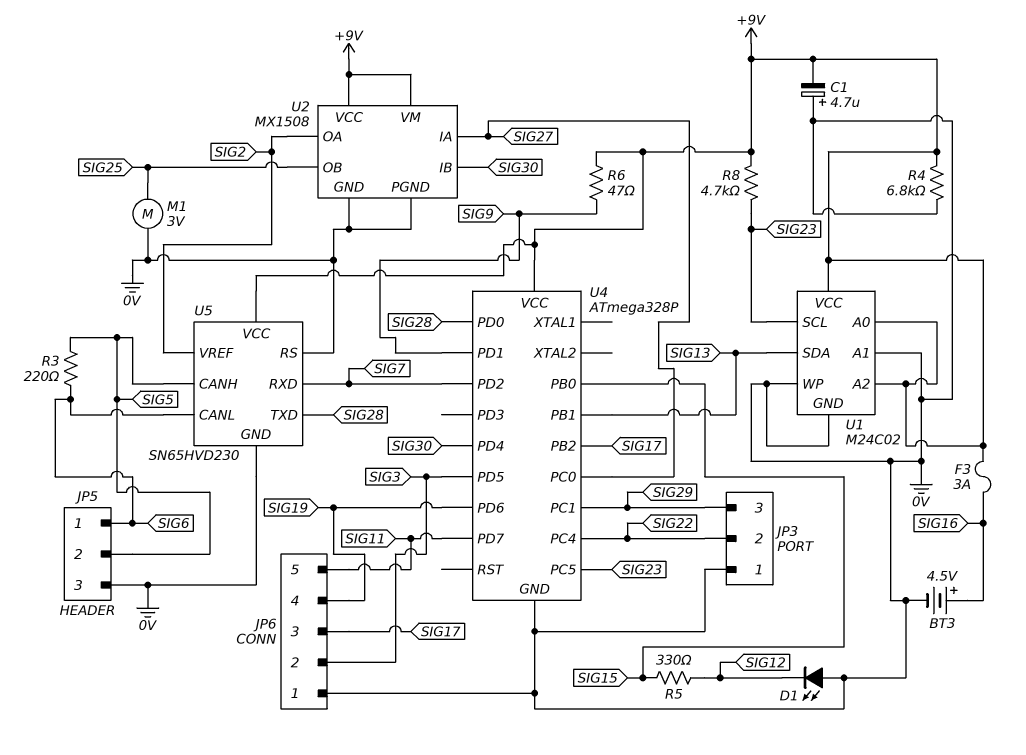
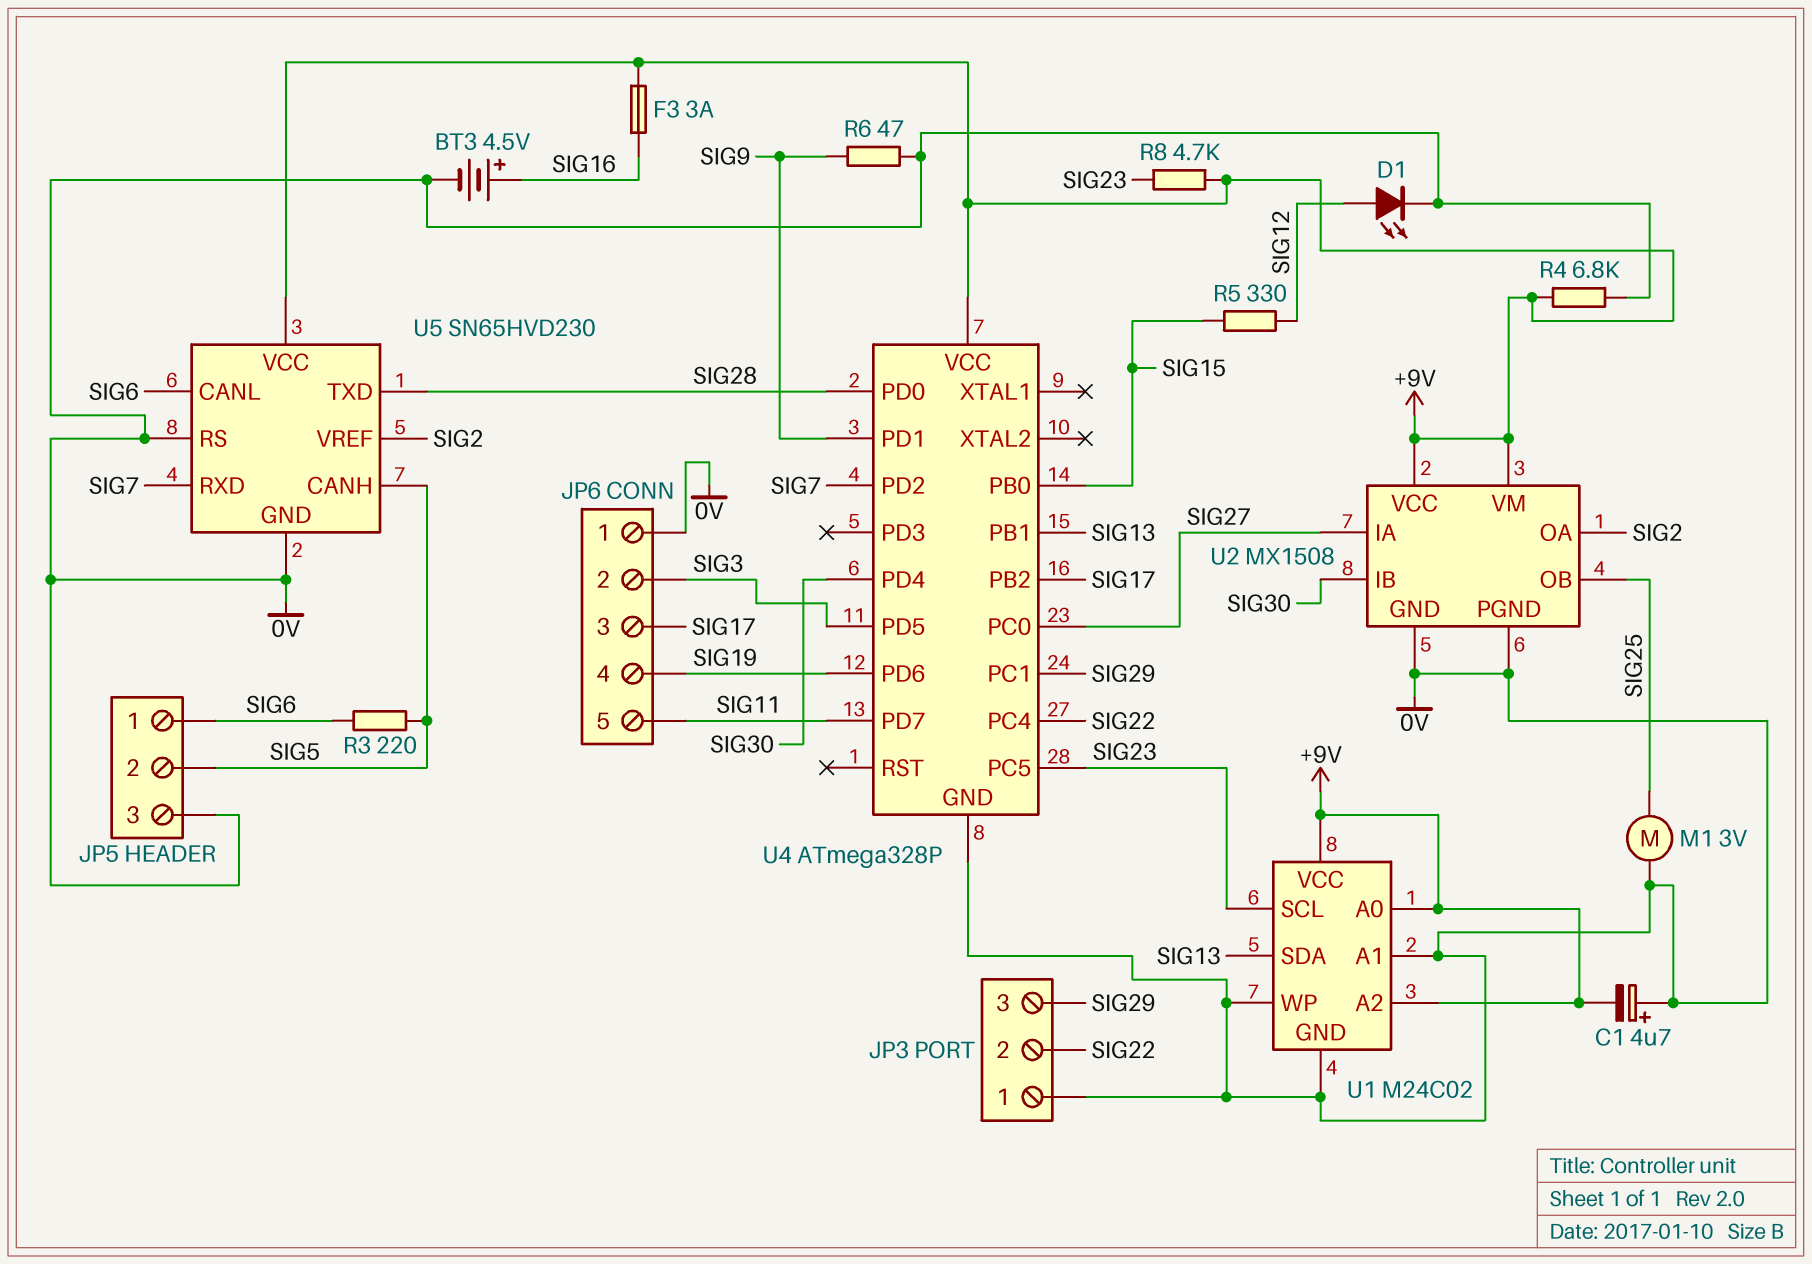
D1: LED (A 0V, K SIG12) -> LED (A SIG12, K 0V)
R6: 47 (+9V, SIG9) -> 47 (0V, SIG9)

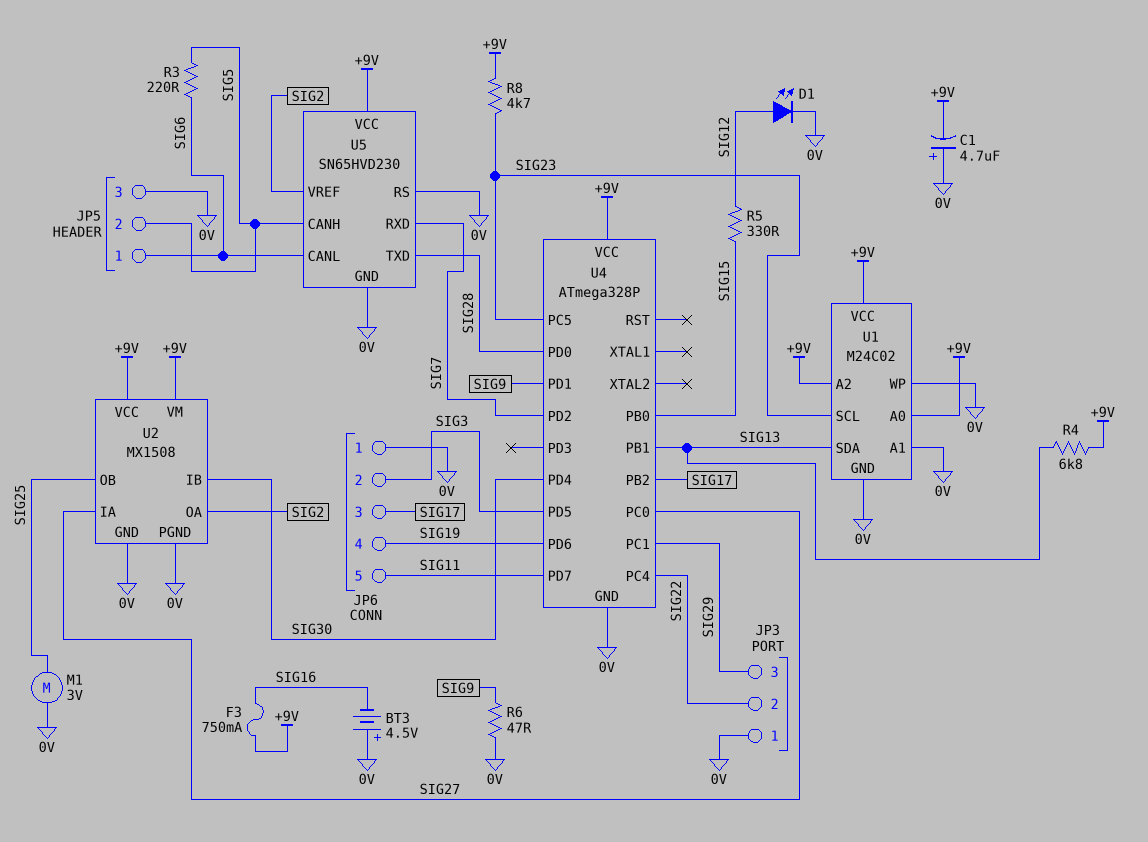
BT3: 4.5V (plus SIG16, minus 0V) -> 4.5V (plus 0V, minus SIG16)
F3: 3A (+9V, SIG16) -> 750mA (+9V, SIG16)
R4: 6.8k (+9V, 0V) -> 6.8k (+9V, SIG13)

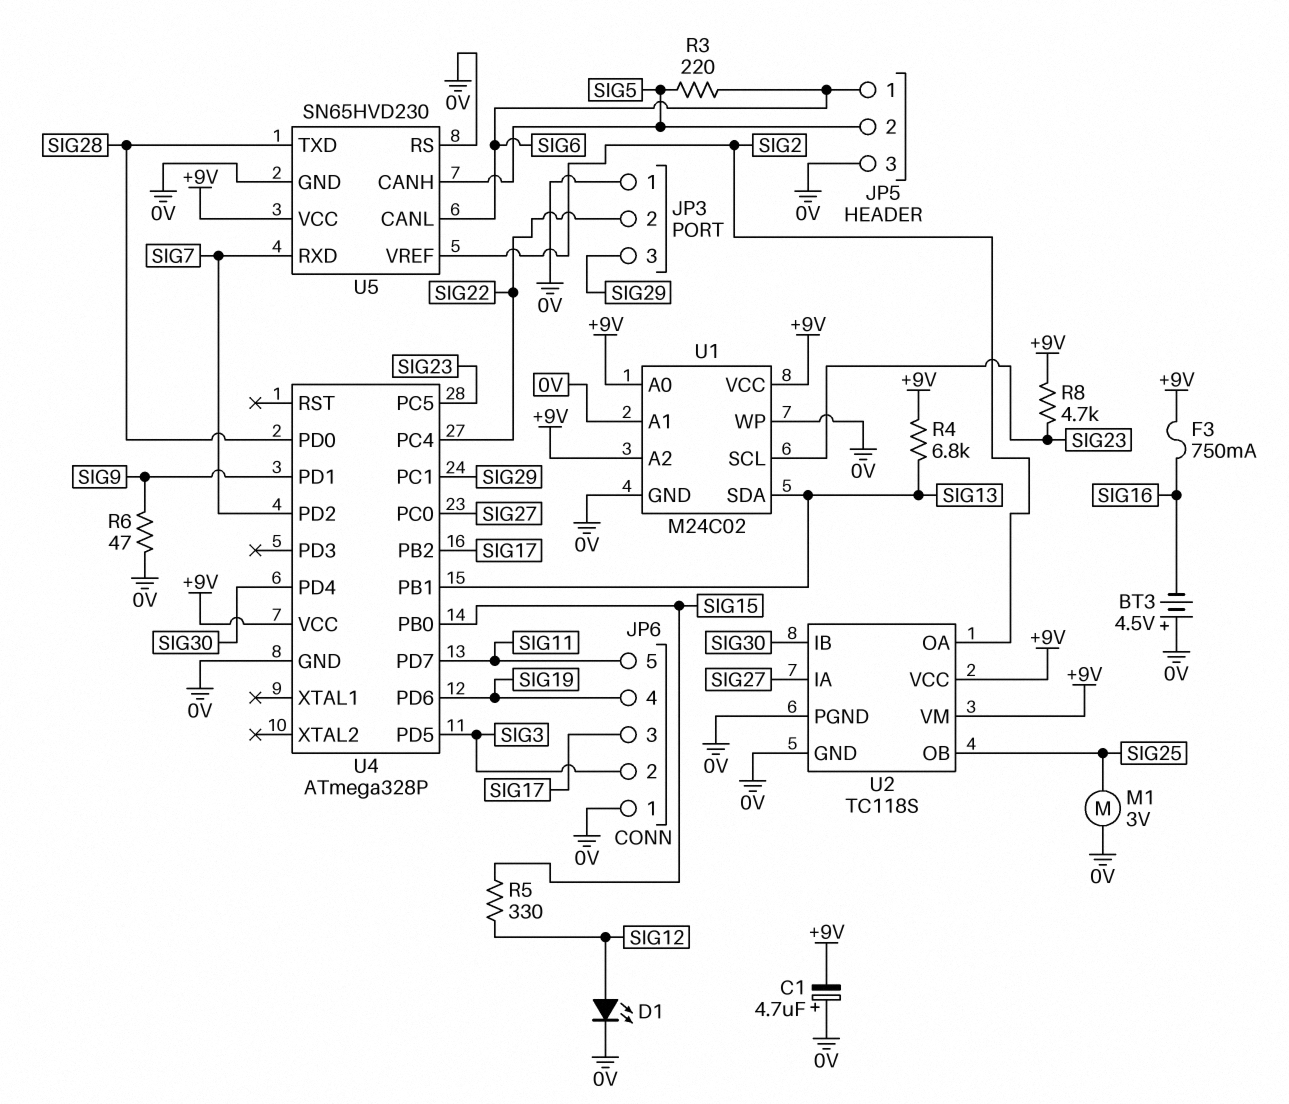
U2: MX1508 -> TC118S

